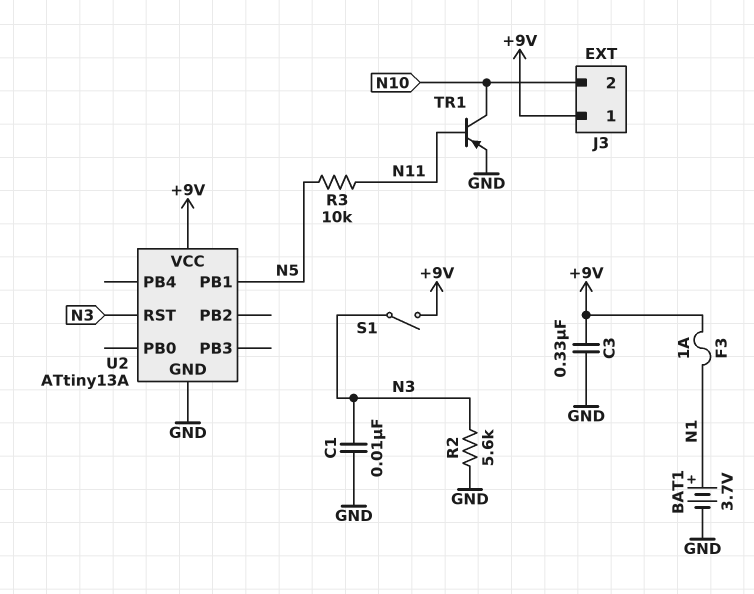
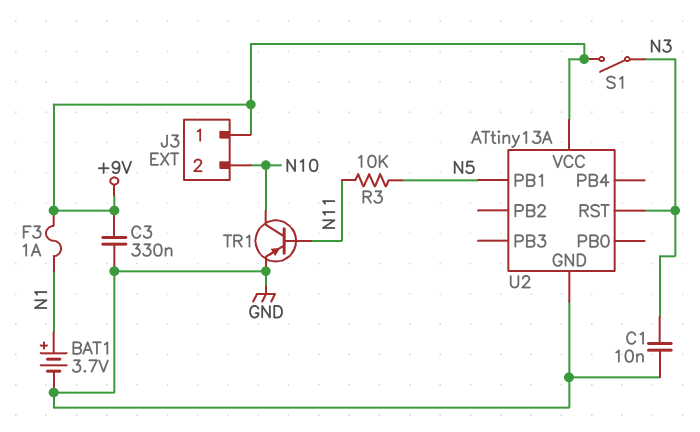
R2: 5.6k (GND, N3) -> none

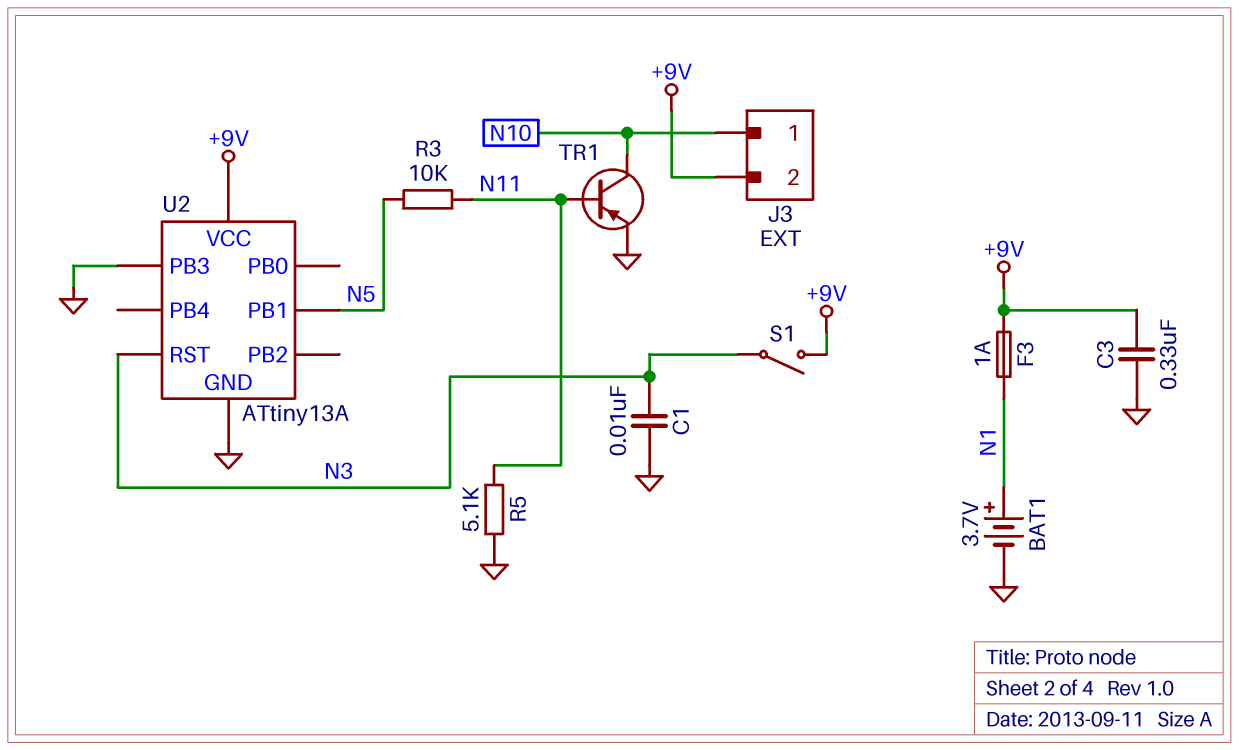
J3 pin 1: +9V -> N10
J3 pin 2: N10 -> +9V
R5: none -> 5.1k (GND, N11)
U2 pin PB3: none -> GND

